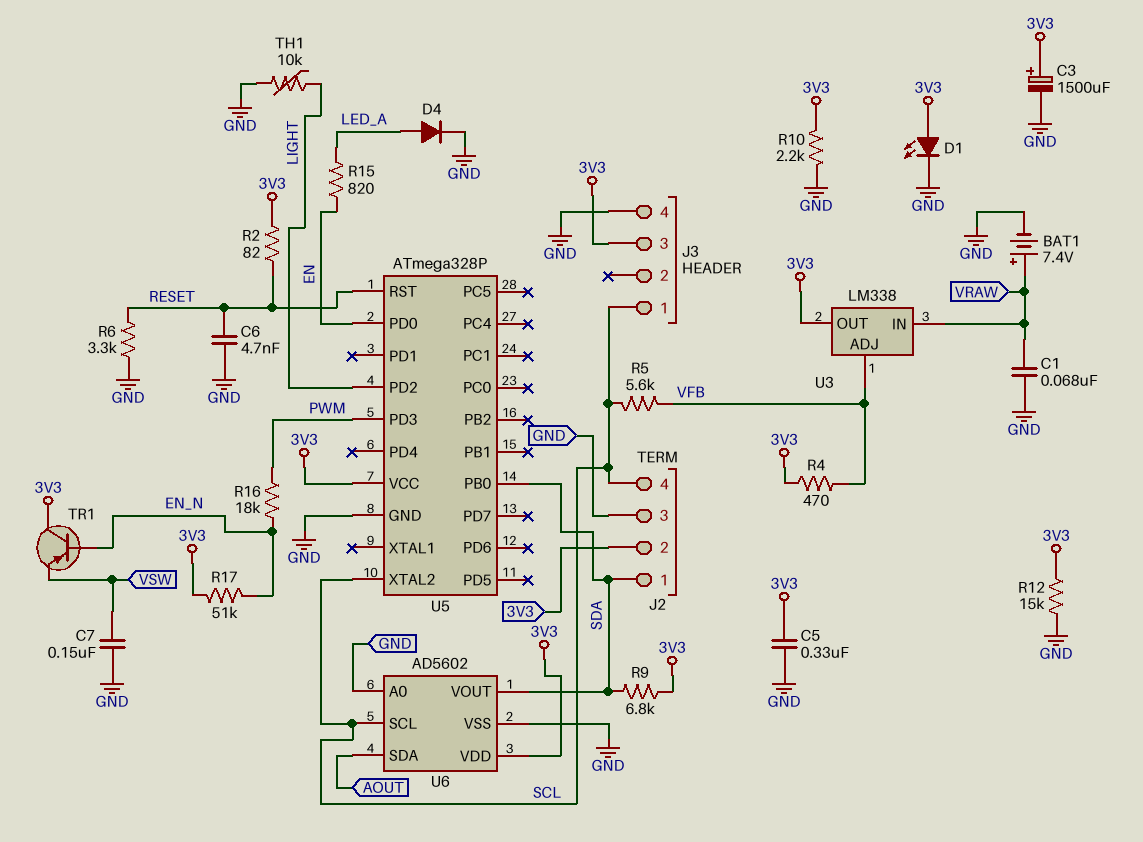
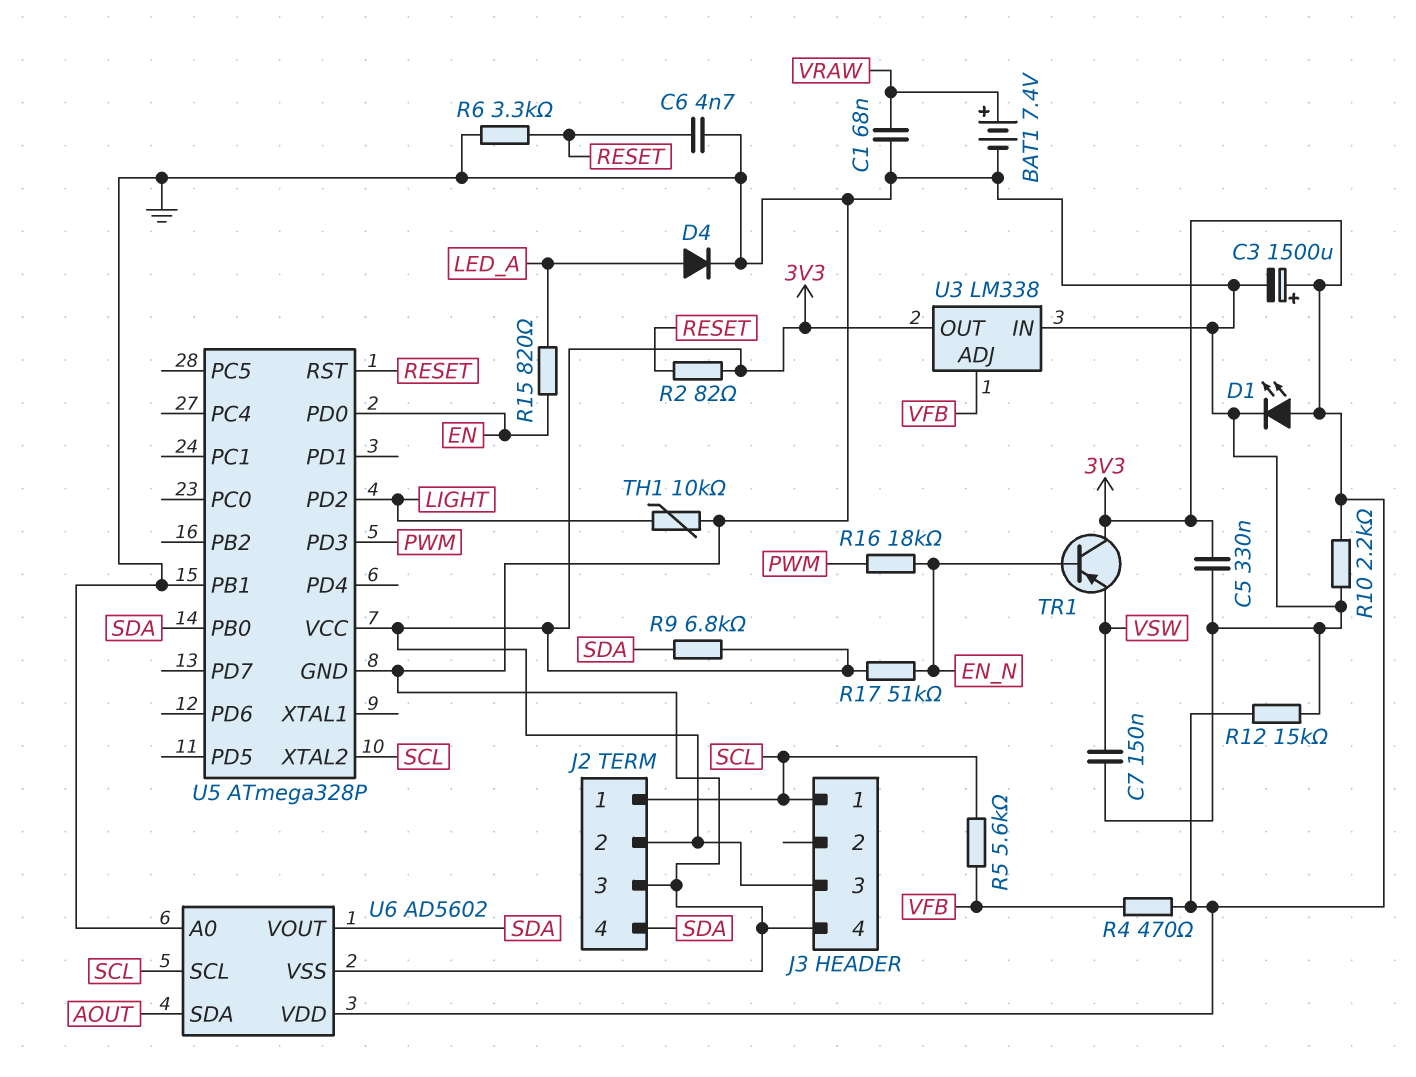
J2 pin 1: SDA -> SCL
J2 pin 4: SCL -> SDA
U3 pin IN: VRAW -> GND
U5 pin PB1: none -> GND

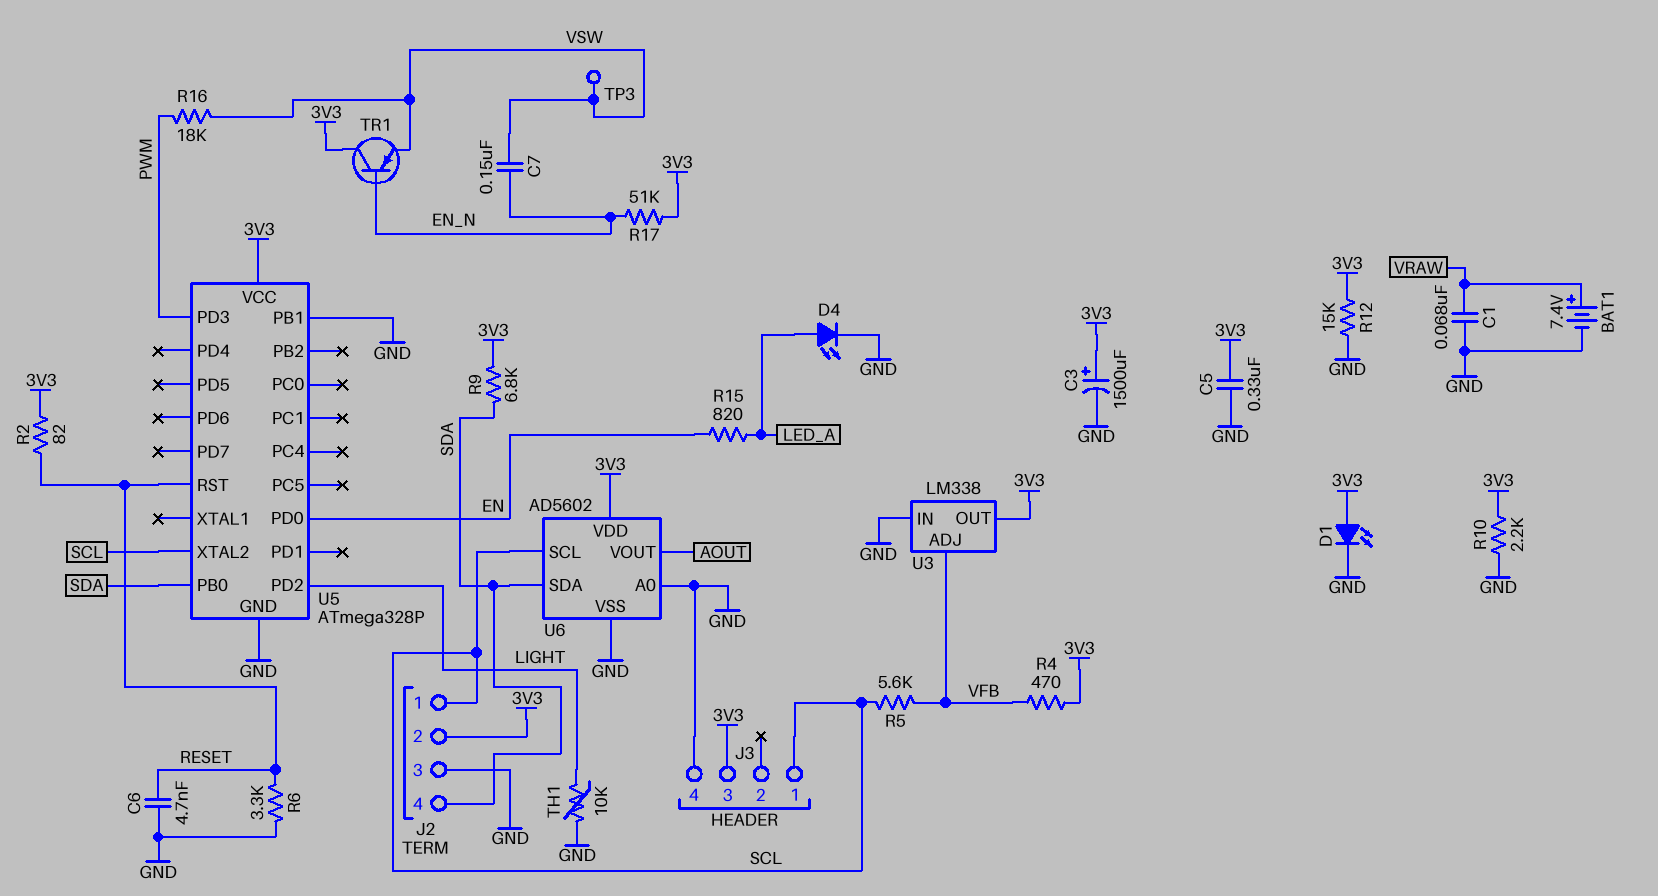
C7: 150nF (GND, VSW) -> 150nF (EN_N, VSW)
D4: diode (A LED_A, K GND) -> LED (A LED_A, K GND)
R16: 18k (EN_N, PWM) -> 18k (PWM, VSW)
TP3: none -> test point (VSW)
U6 pin SDA: AOUT -> SDA
U6 pin VOUT: SDA -> AOUT

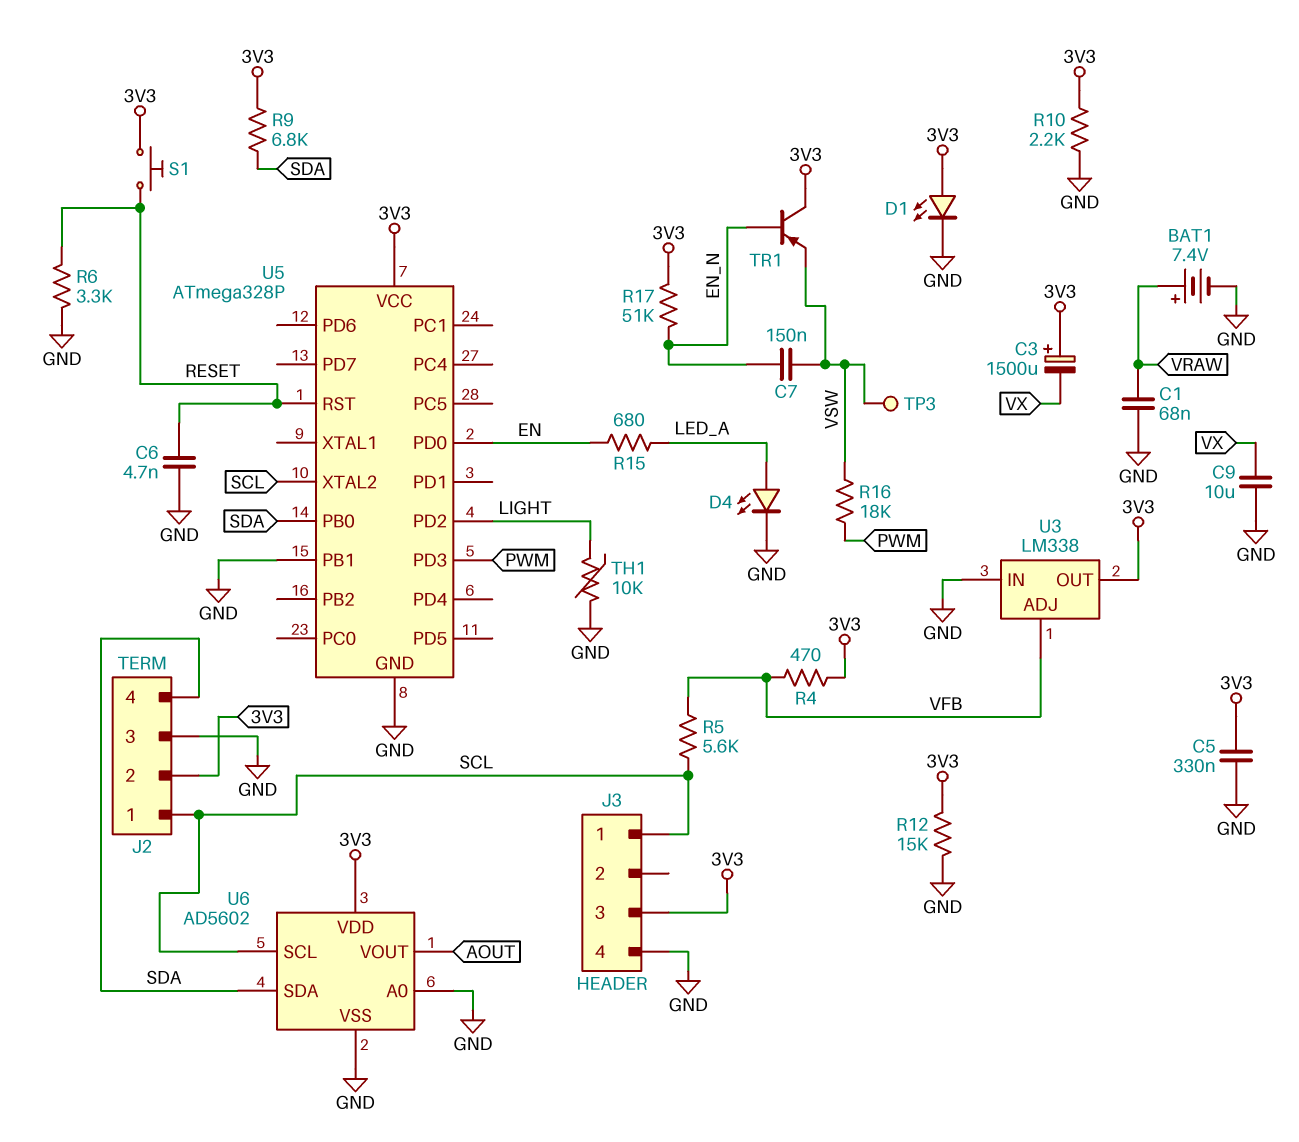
C3: 1500uF (plus 3V3, minus GND) -> 1500uF (plus 3V3, minus VX)
C9: none -> 10uF (GND, VX)
R2: 82 (3V3, RESET) -> none
R15: 820 (EN, LED_A) -> 680 (EN, LED_A)
S1: none -> button (3V3, RESET)

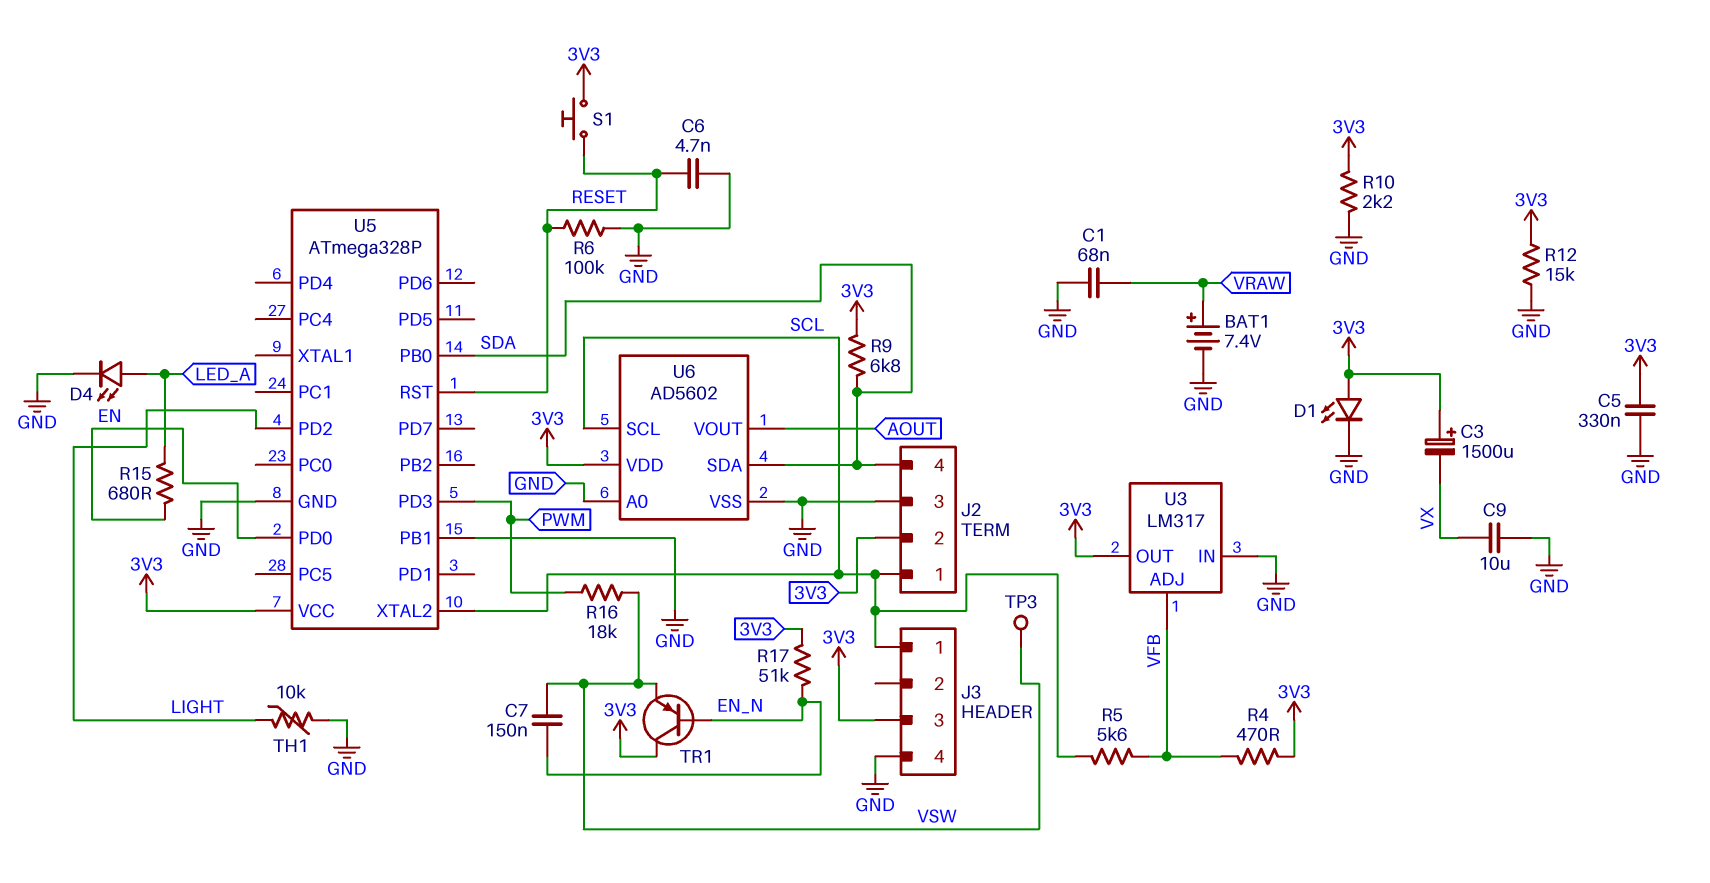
R6: 3.3k (GND, RESET) -> 100k (GND, RESET)
U3: LM338 -> LM317

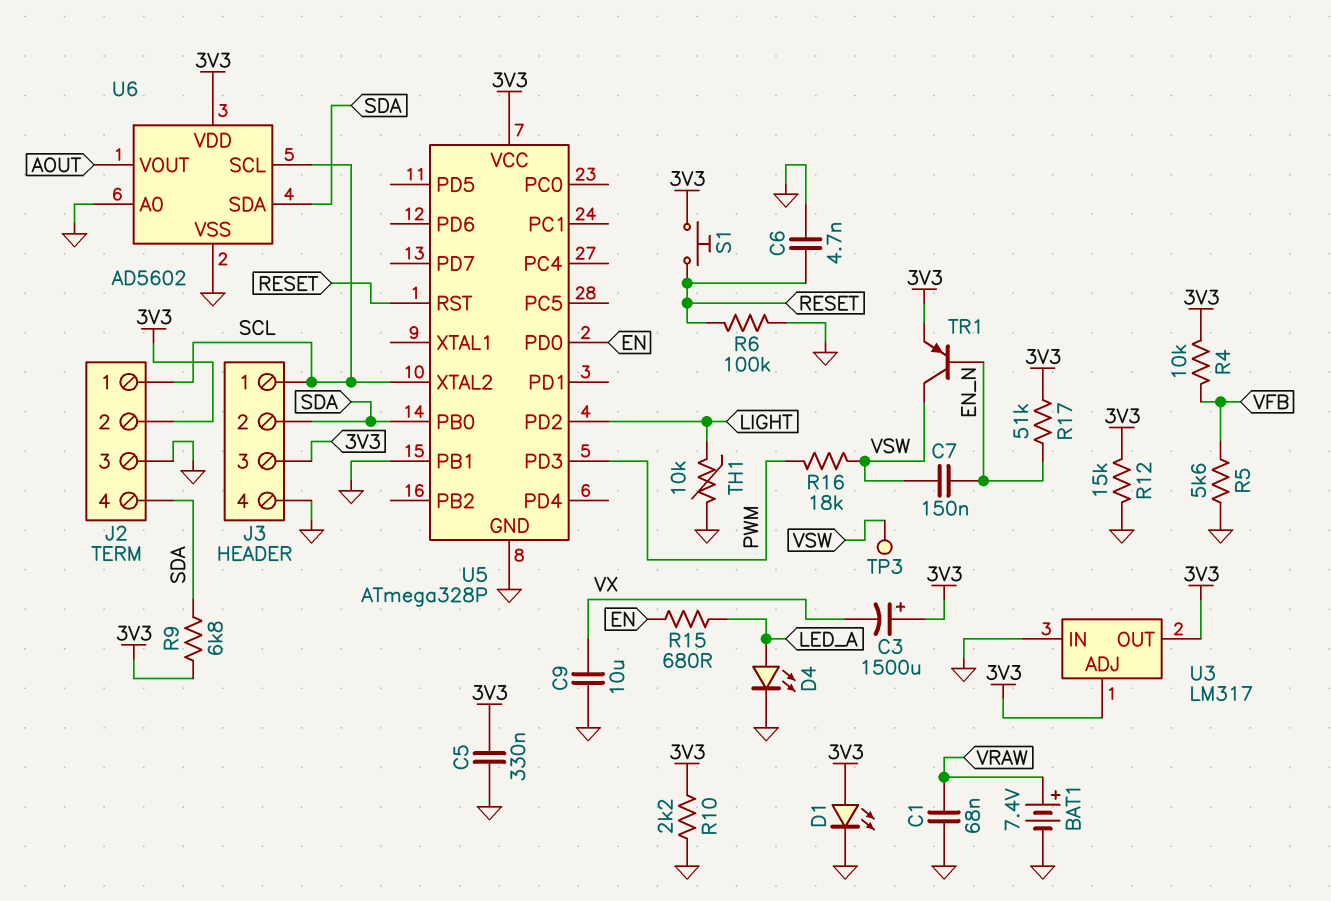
J3 pin 2: none -> SDA
R4: 470 (3V3, VFB) -> 10k (3V3, VFB)
R5: 5.6k (SCL, VFB) -> 5.6k (GND, VFB)
TR1: PNP (B EN_N, C 3V3, E VSW) -> PNP (B EN_N, C VSW, E 3V3)
U3 pin ADJ: VFB -> 3V3

